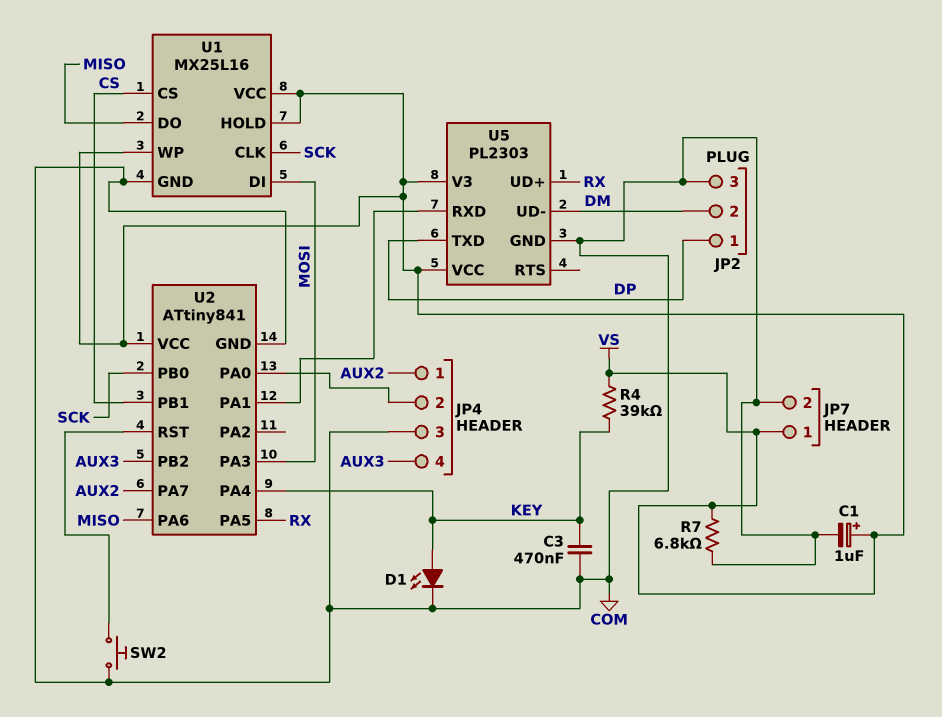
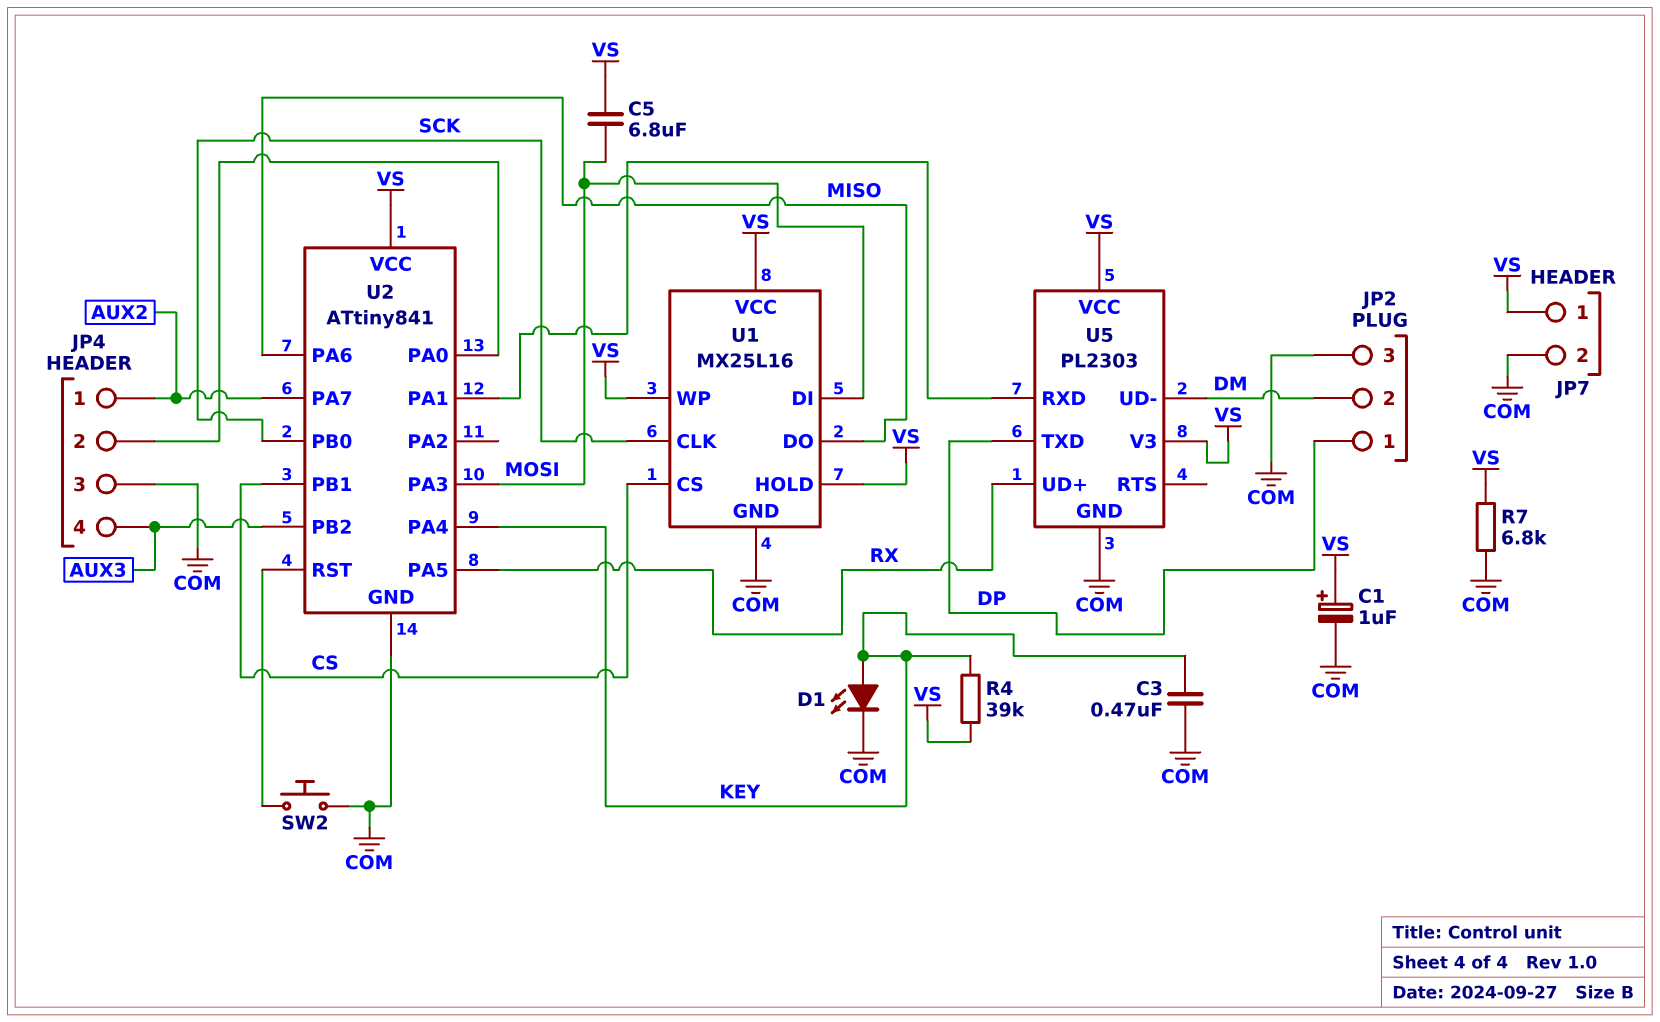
C5: none -> 6.8uF (MOSI, VS)

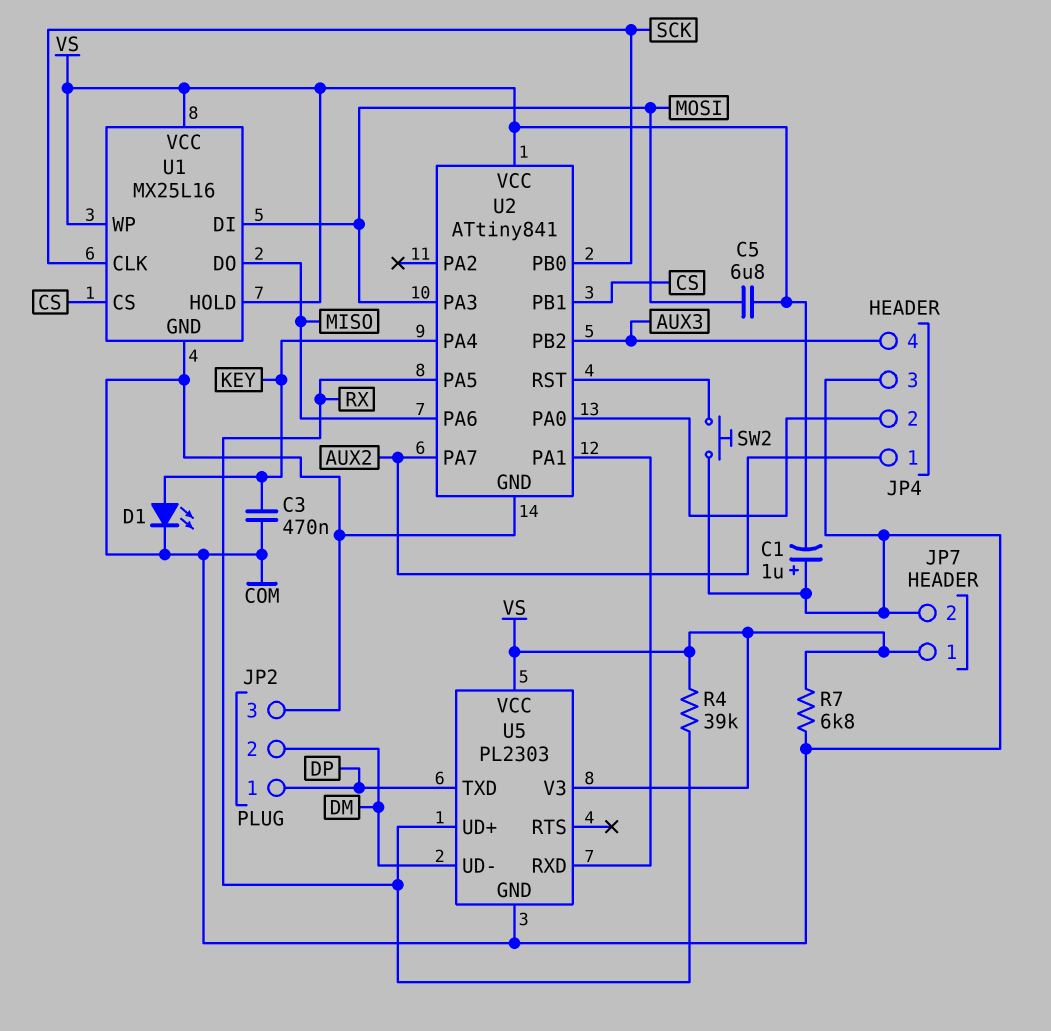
C1: 1uF (plus VS, minus COM) -> 1uF (plus COM, minus VS)
R4: 39k (KEY, VS) -> 39k (RX, VS)

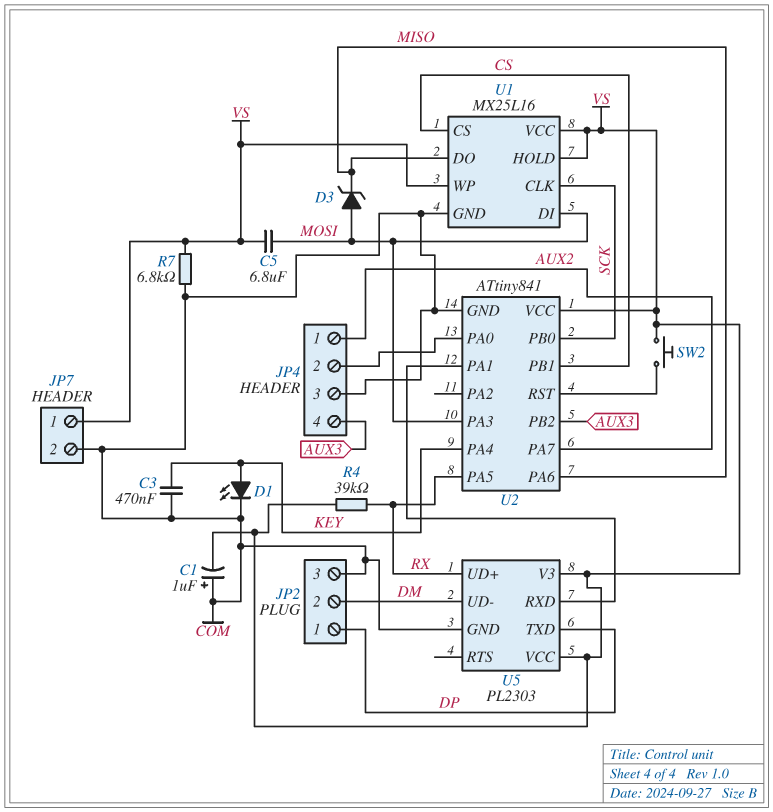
D3: none -> zener (A MOSI, K MISO)
SW2: button (COM, U2/RST) -> button (U2/RST, VS)

